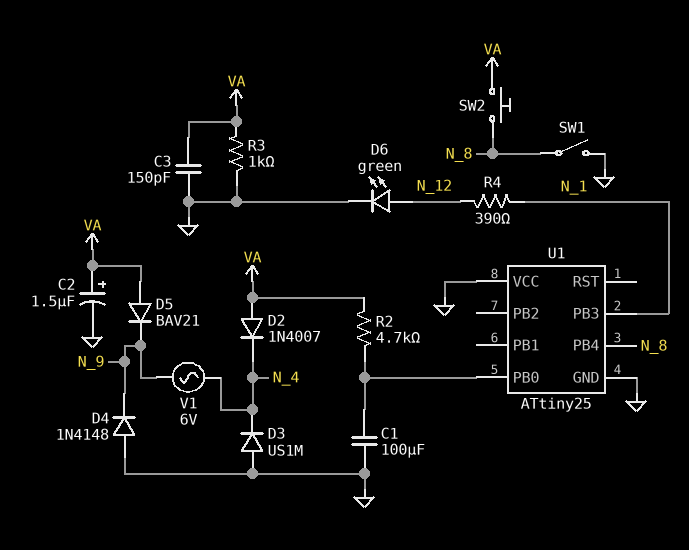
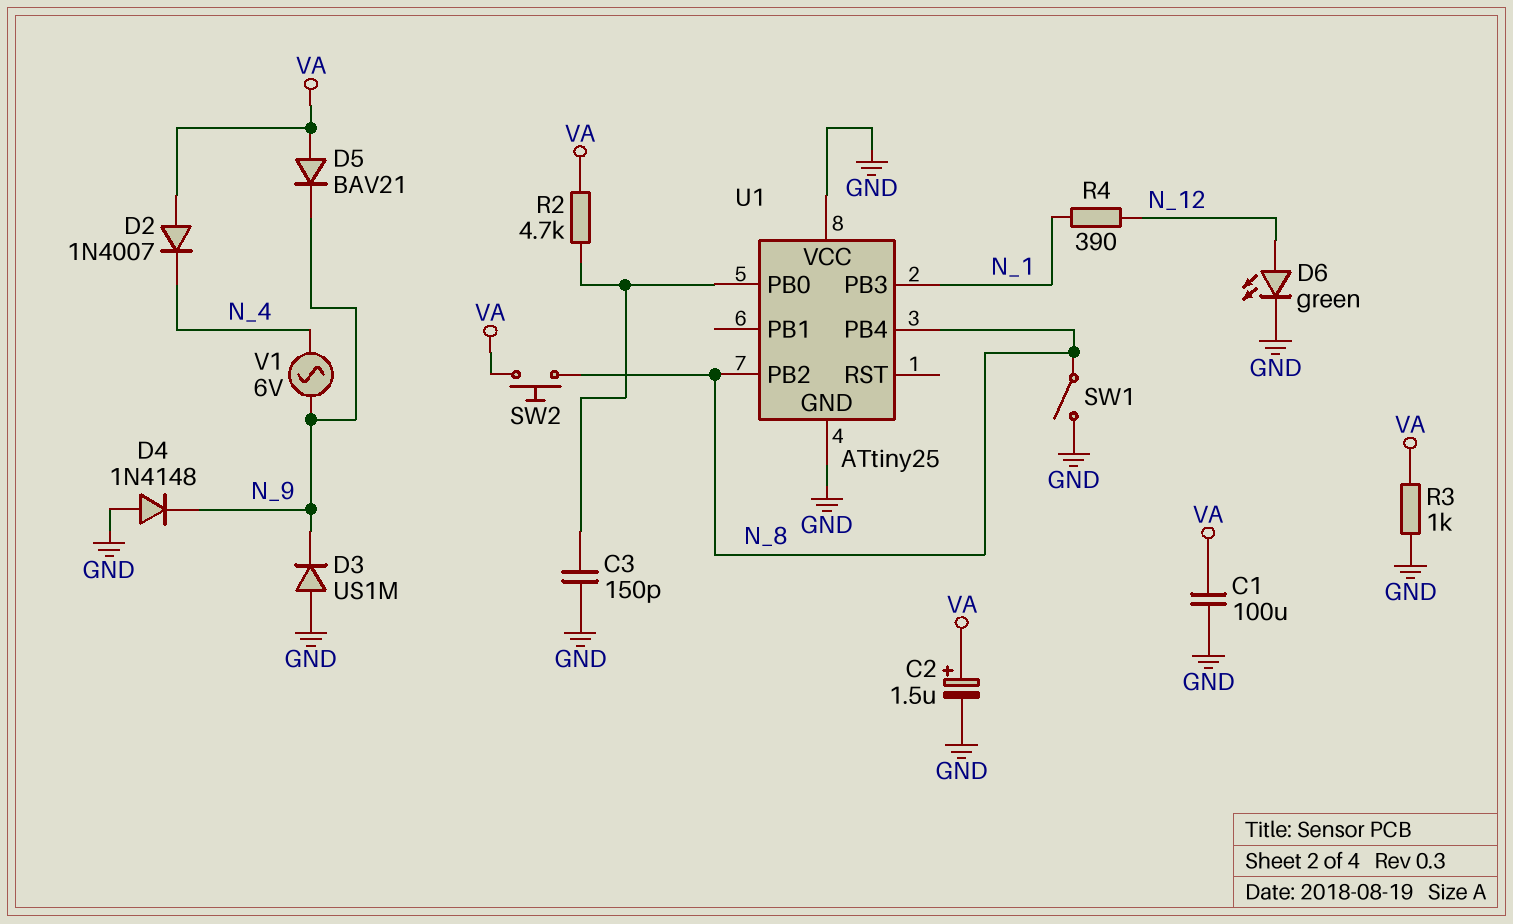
C1: 100uF (GND, U1/PB0) -> 100uF (GND, VA)
C3: 150pF (GND, VA) -> 150pF (GND, U1/PB0)
D3: diode US1M (A GND, K N_4) -> diode US1M (A GND, K N_9)
U1 pin PB2: none -> N_8

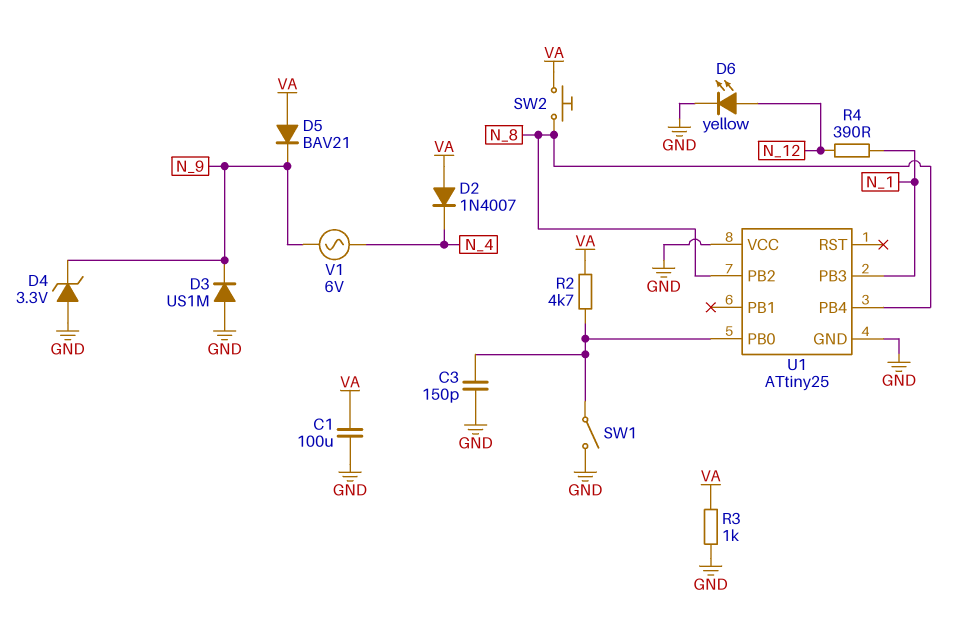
C2: 1.5uF (plus VA, minus GND) -> none
D4: diode 1N4148 (A GND, K N_9) -> zener 3.3V (A GND, K N_9)
D6: LED green (A N_12, K GND) -> LED yellow (A N_12, K GND)
SW1: switch (GND, N_8) -> switch (GND, U1/PB0)

